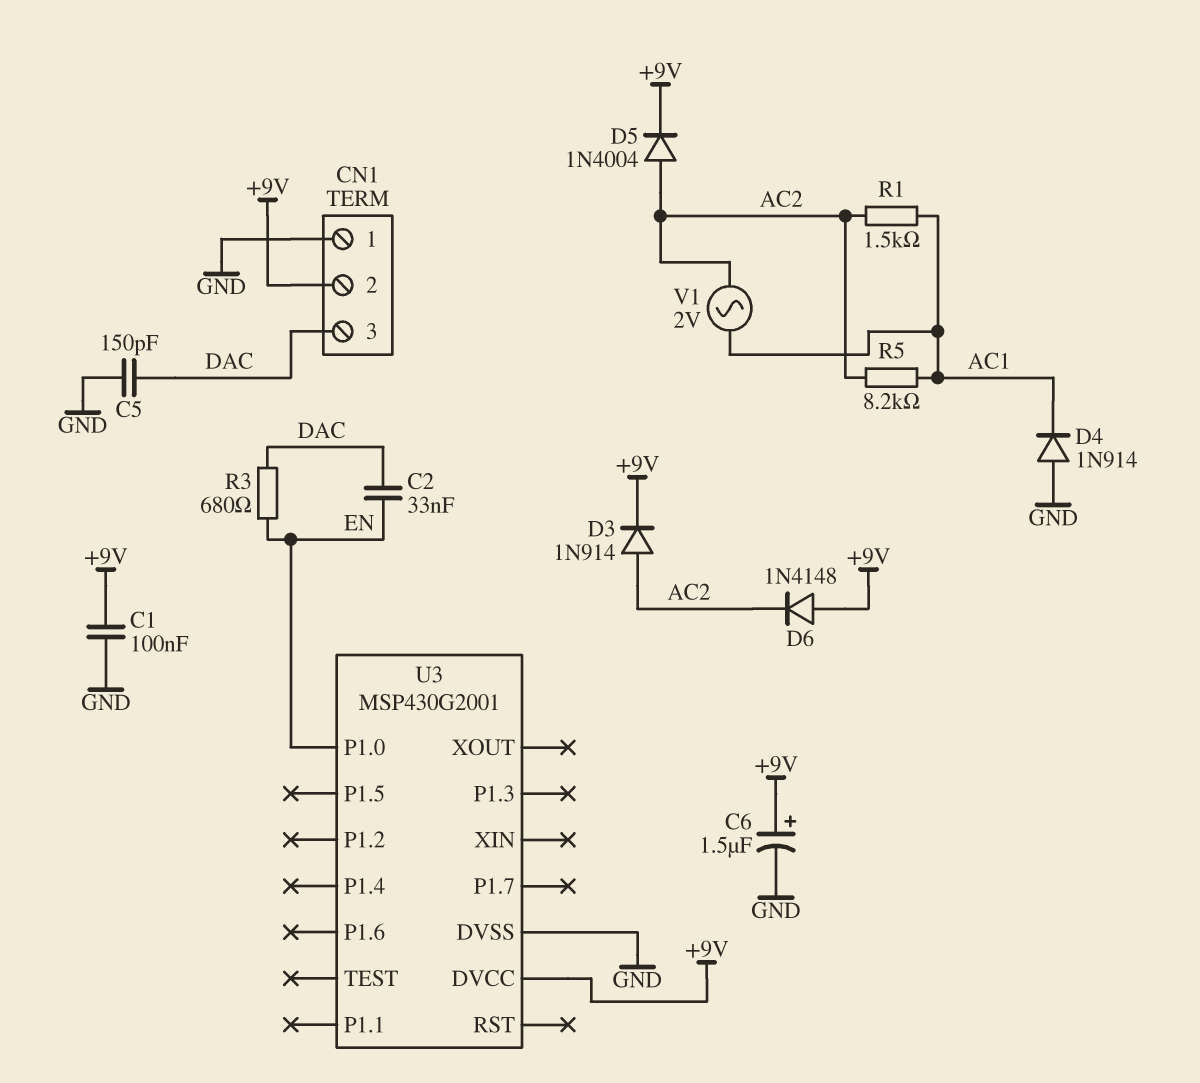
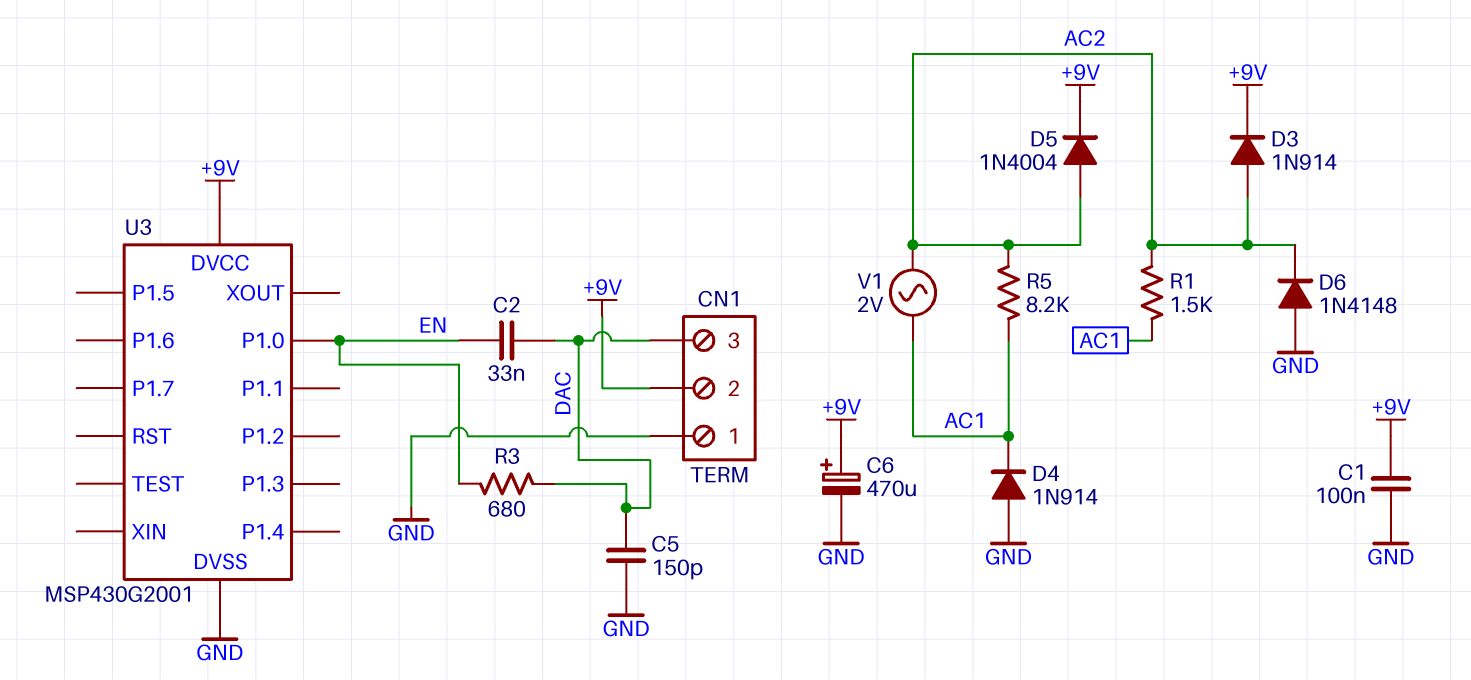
C6: 1.5uF (plus +9V, minus GND) -> 470uF (plus +9V, minus GND)
D6: diode 1N4148 (A +9V, K AC2) -> diode 1N4148 (A GND, K AC2)

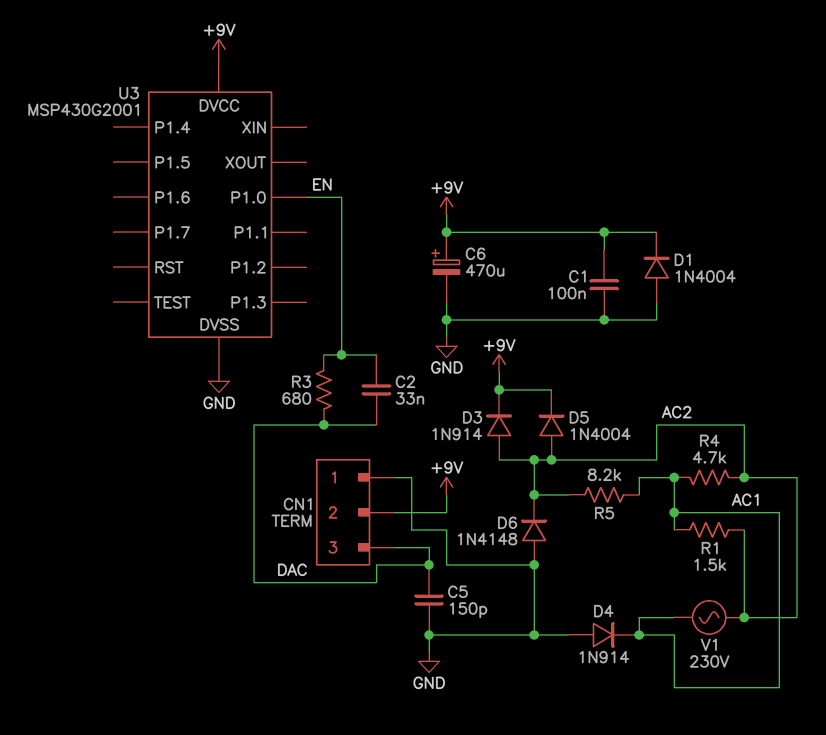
D1: none -> diode 1N4004 (A GND, K +9V)
R4: none -> 4.7k (AC1, AC2)
V1: AC 2V (AC1, AC2) -> AC 230V (AC1, AC2)

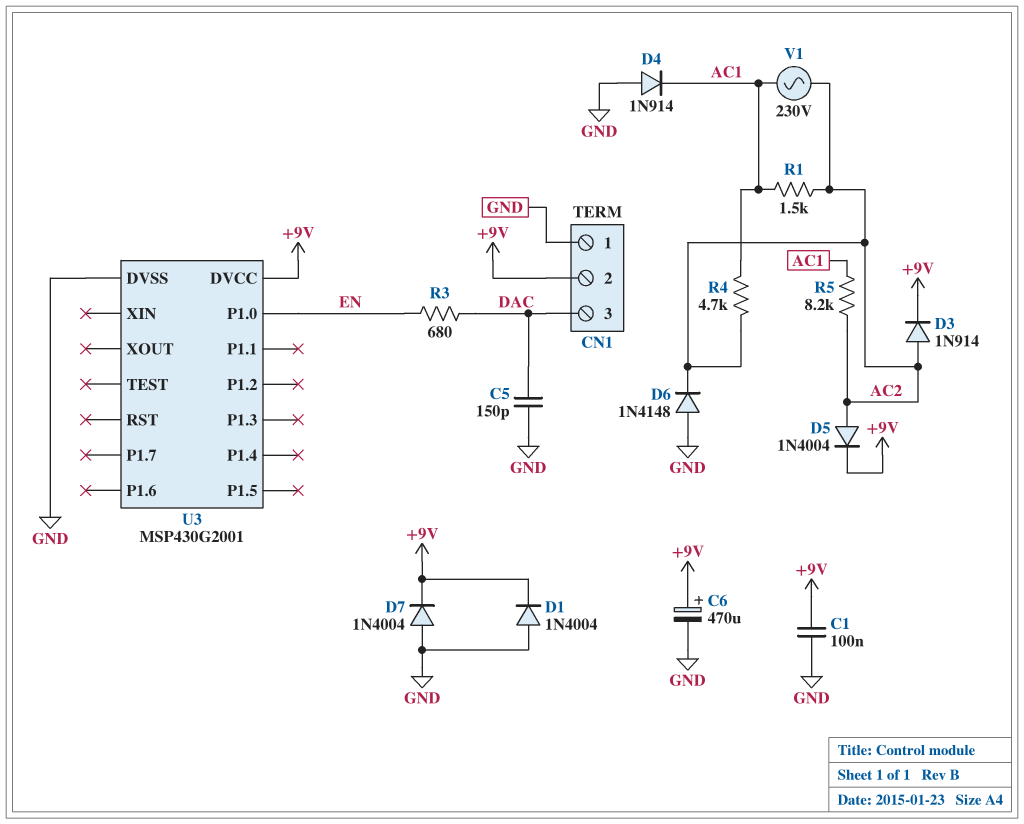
C2: 33nF (DAC, EN) -> none
D7: none -> diode 1N4004 (A GND, K +9V)

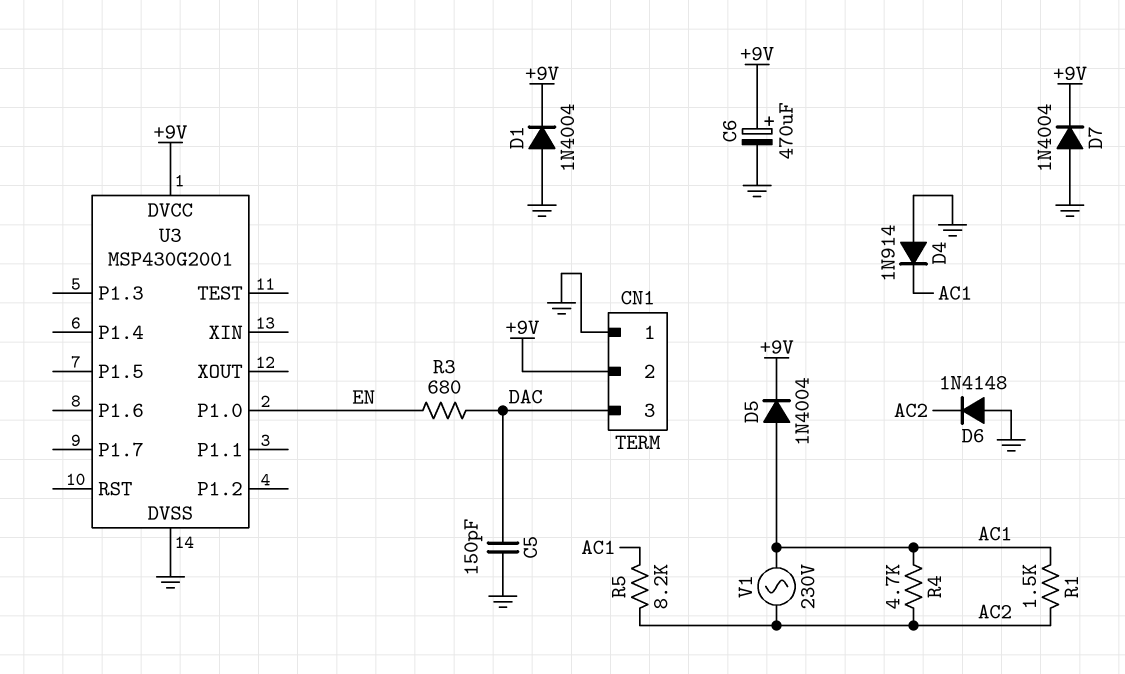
C1: 100nF (+9V, GND) -> none
D3: diode 1N914 (A AC2, K +9V) -> none
D5: diode 1N4004 (A AC2, K +9V) -> diode 1N4004 (A AC1, K +9V)

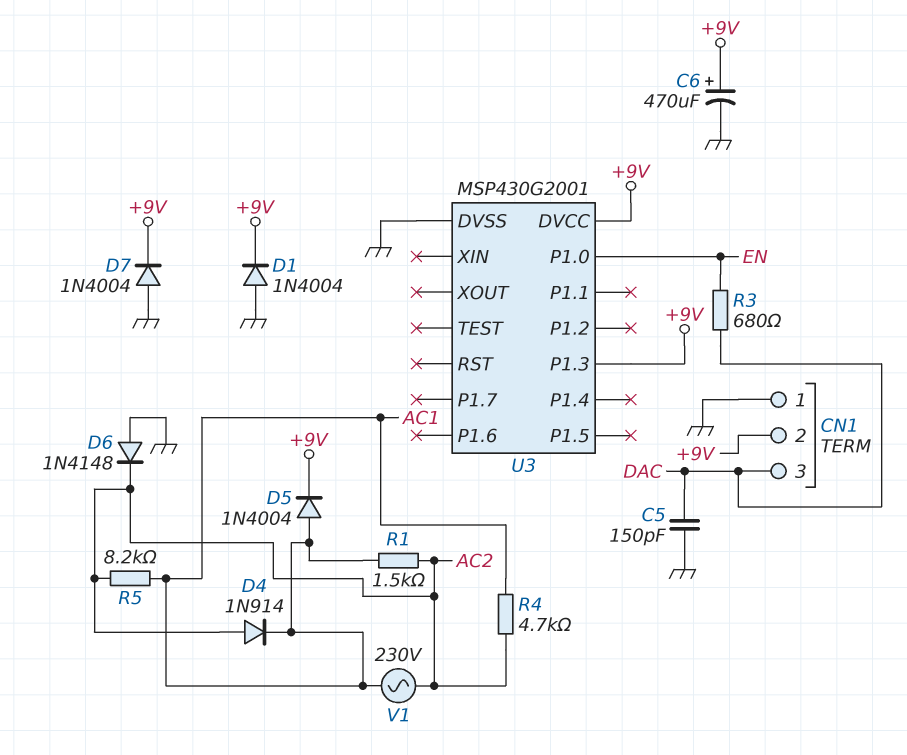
D4: diode 1N914 (A GND, K AC1) -> diode 1N914 (A AC2, K AC1)
U3 pin P1.3: none -> +9V

